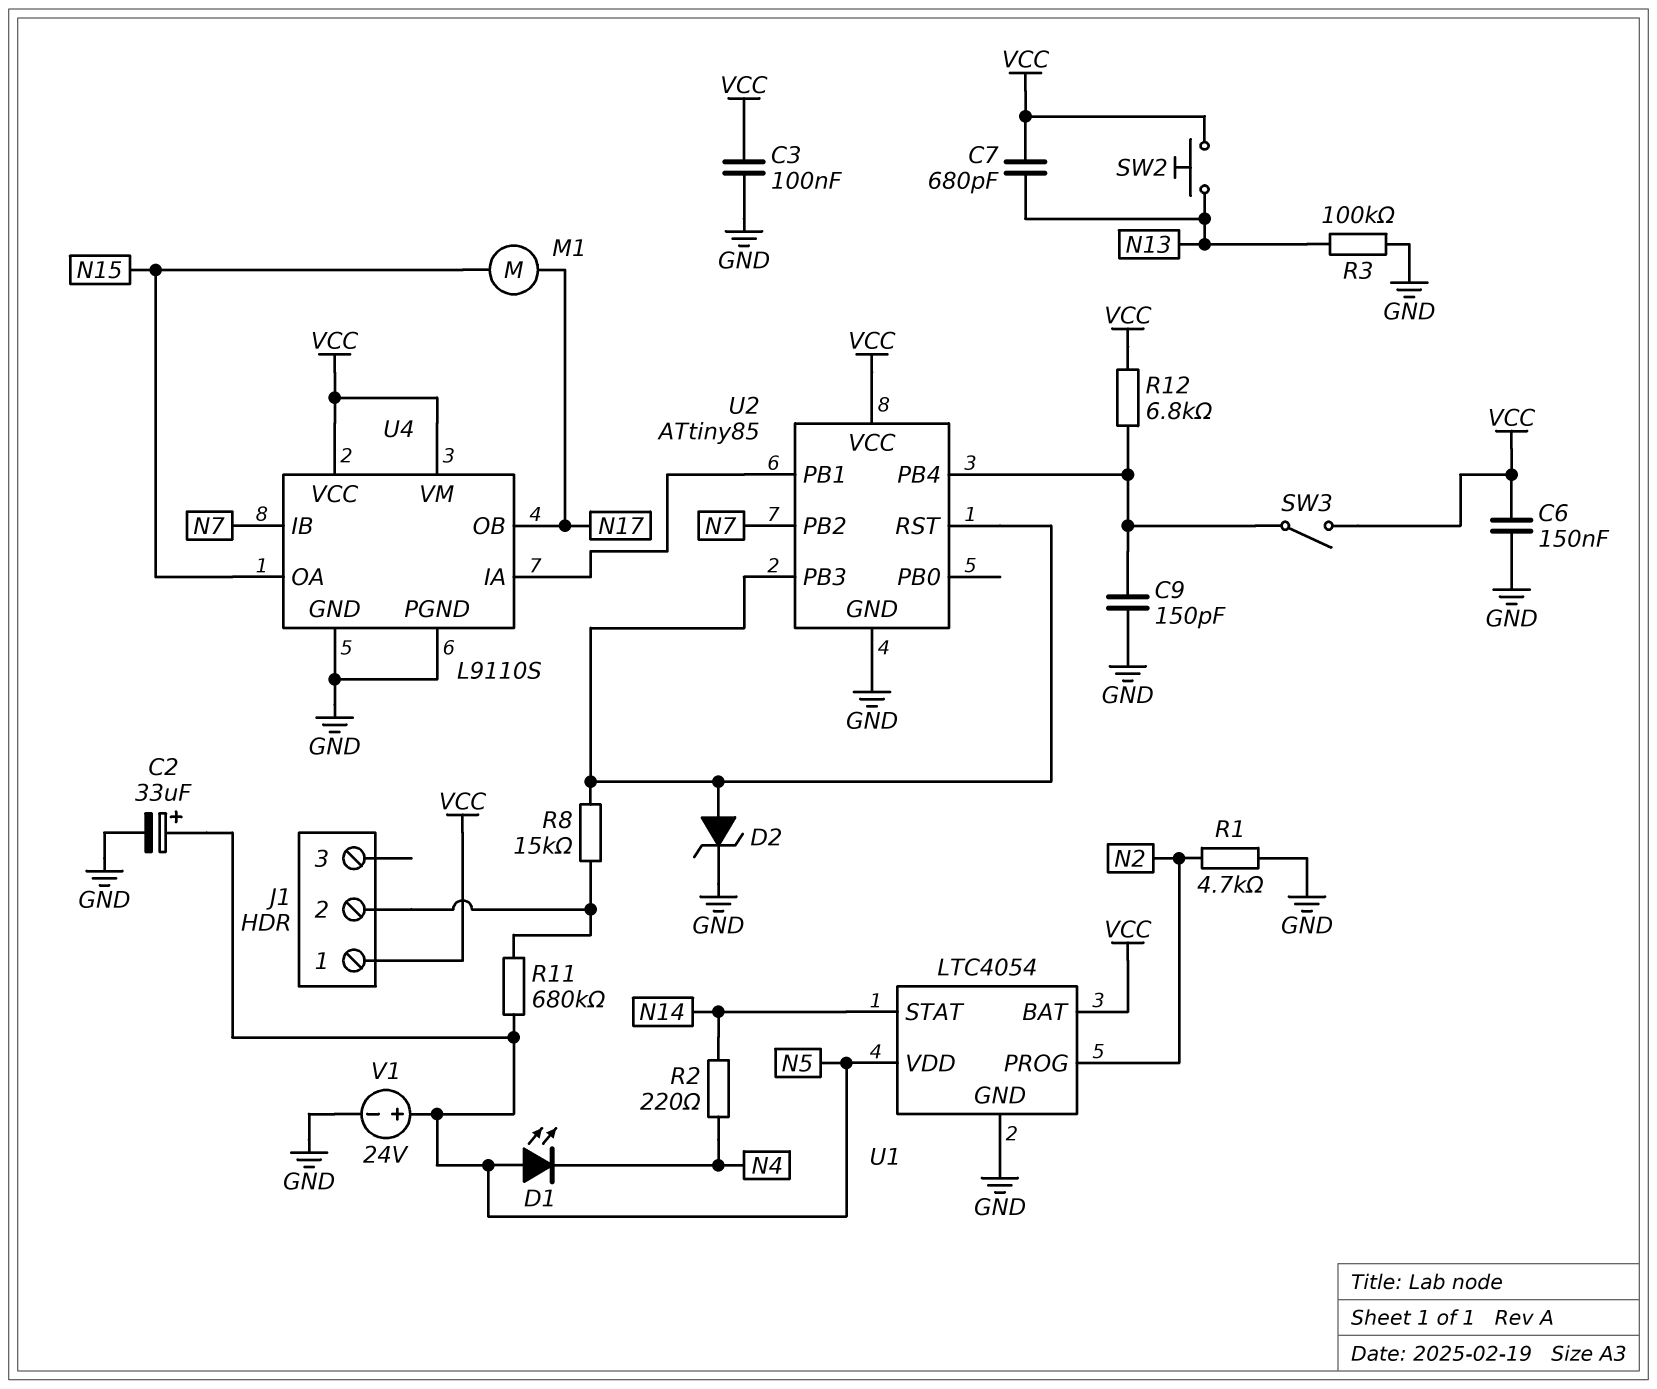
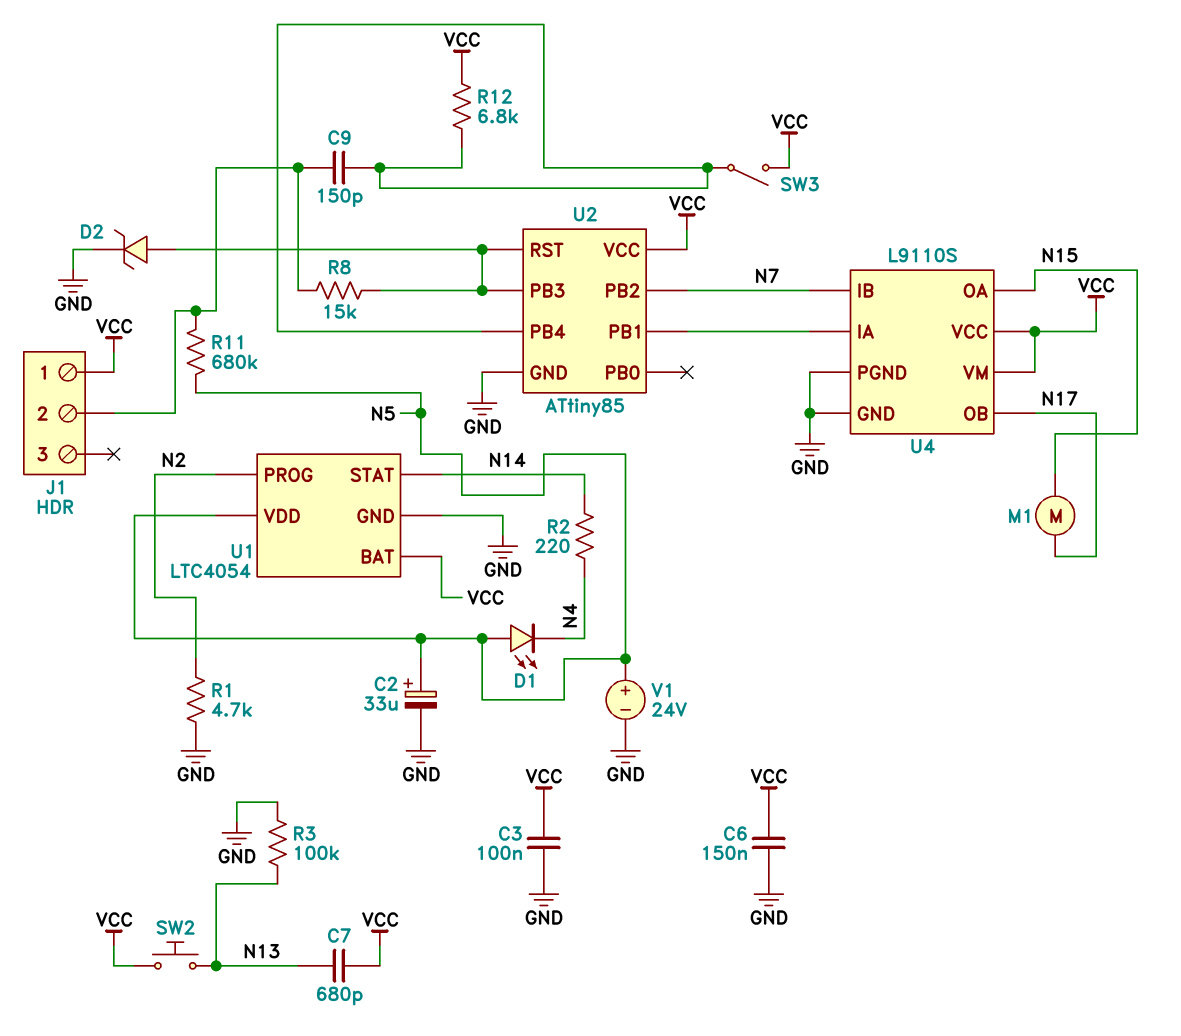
C9: 150pF (GND, U2/PB4) -> 150pF (J1/2, U2/PB4)

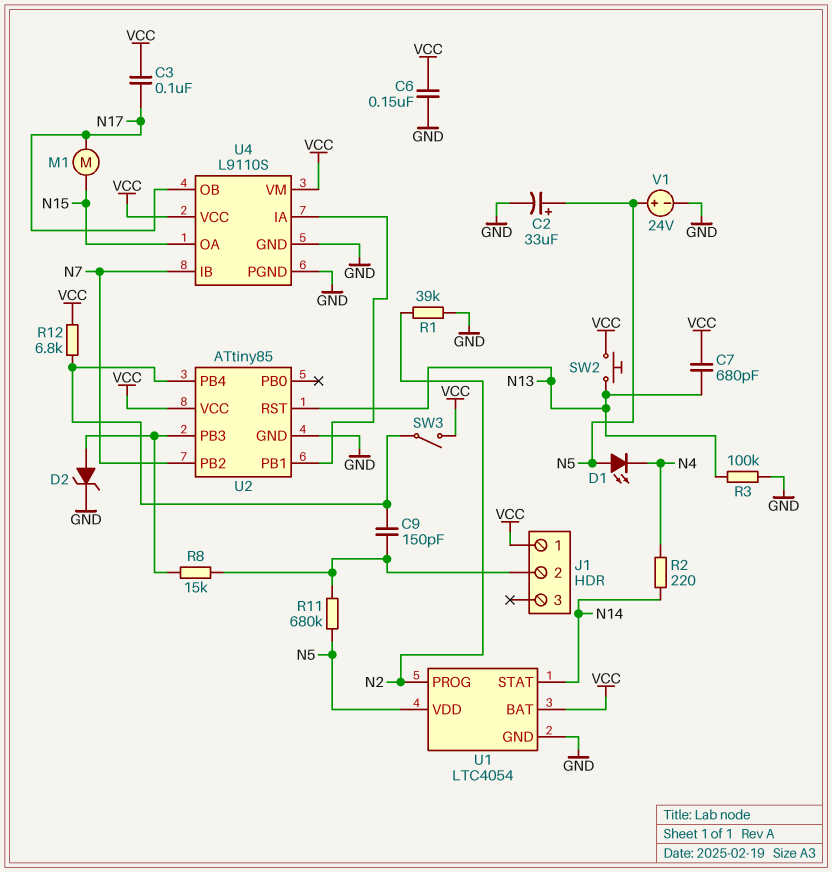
C3: 100nF (GND, VCC) -> 100nF (N17, VCC)
R1: 4.7k (GND, N2) -> 39k (GND, N2)
U2 pin RST: U2/PB3 -> N13

